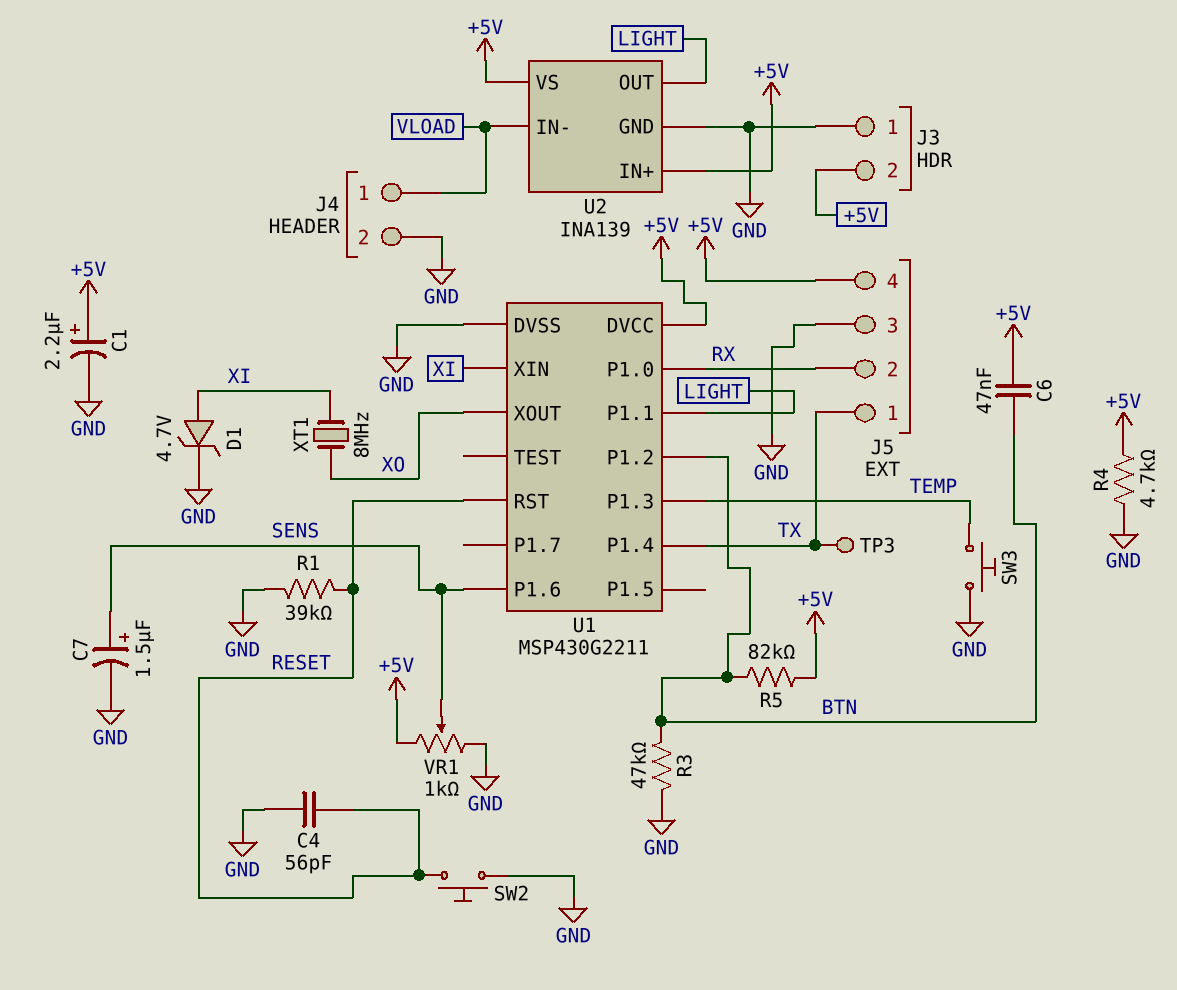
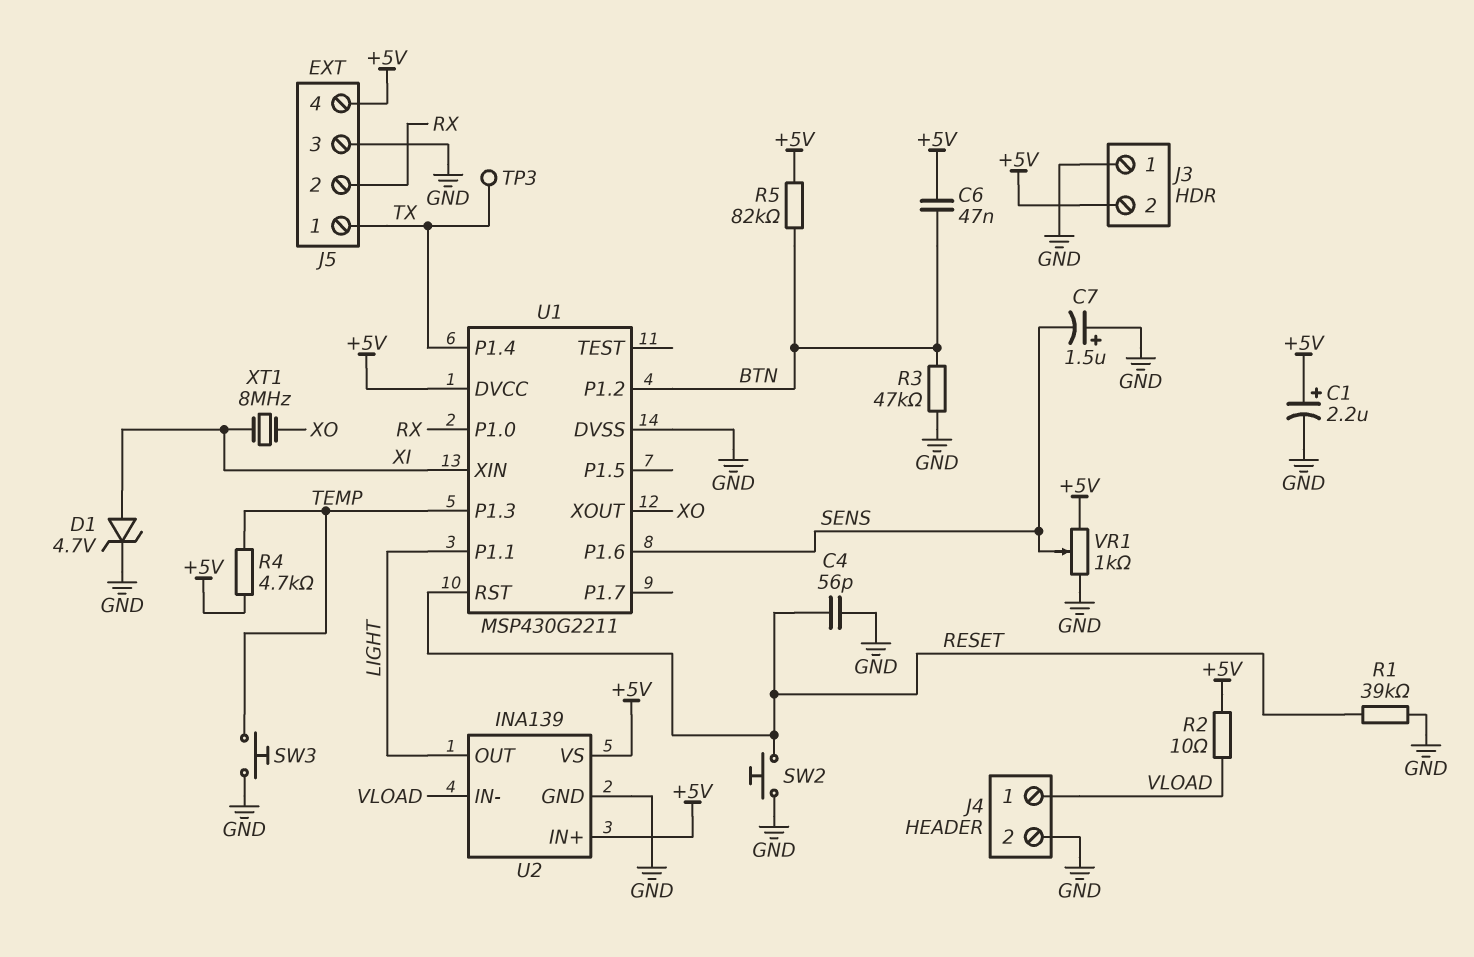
C7: 1.5uF (plus SENS, minus GND) -> 1.5uF (plus GND, minus SENS)
R2: none -> 10 (+5V, VLOAD)
R4: 4.7k (+5V, GND) -> 4.7k (+5V, TEMP)

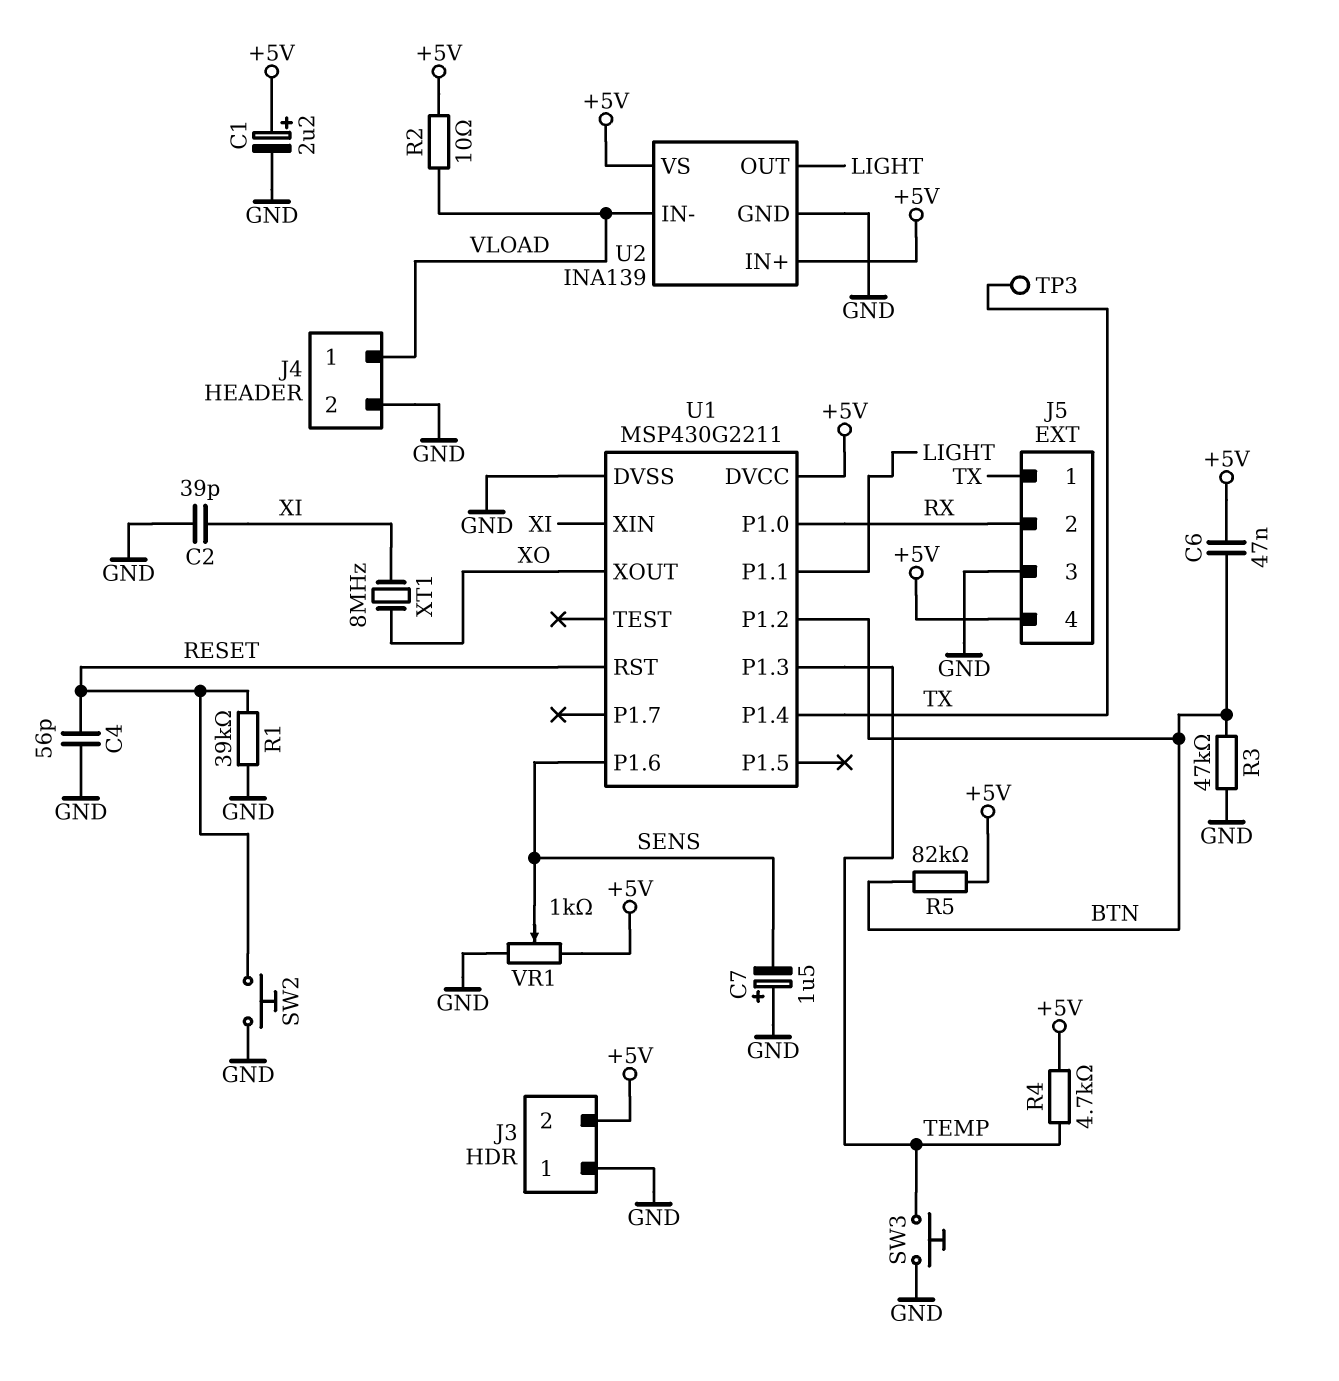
C2: none -> 39pF (GND, XI)
D1: zener 4.7V (A XI, K GND) -> none

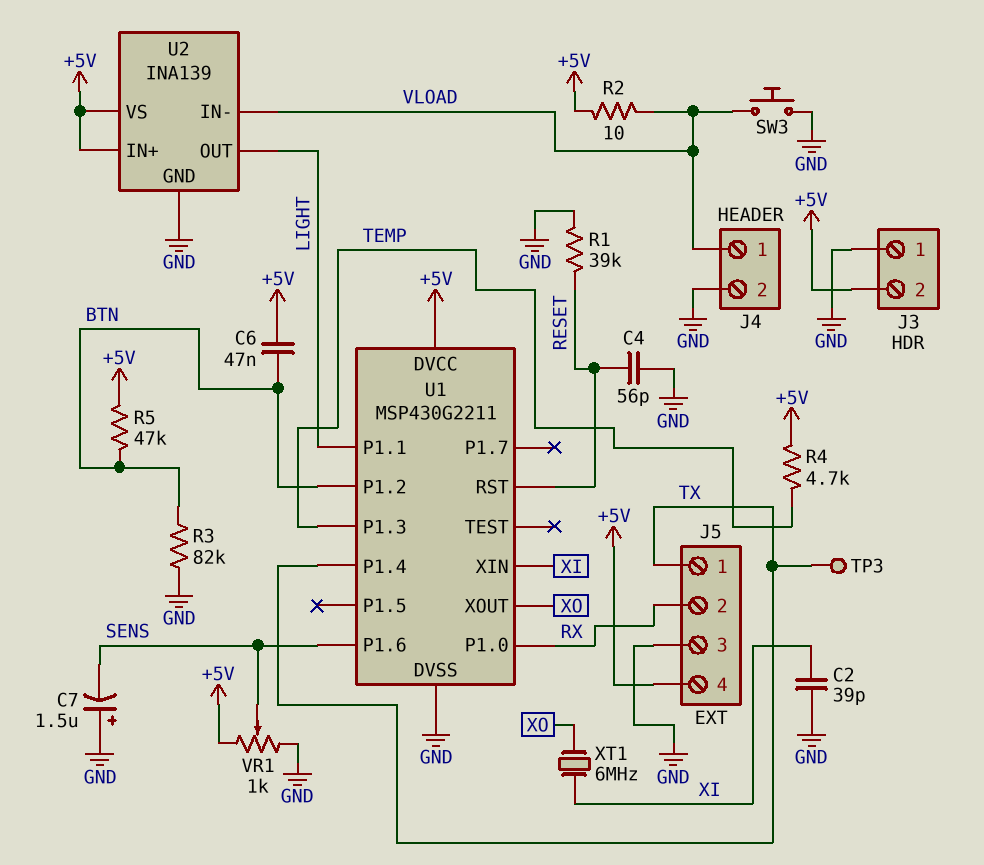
C1: 2.2uF (plus +5V, minus GND) -> none
R3: 47k (BTN, GND) -> 82k (BTN, GND)
R5: 82k (+5V, BTN) -> 47k (+5V, BTN)
SW2: button (GND, RESET) -> none
SW3: button (GND, TEMP) -> button (GND, VLOAD)
XT1: 8MHz (XI, XO) -> 6MHz (XI, XO)

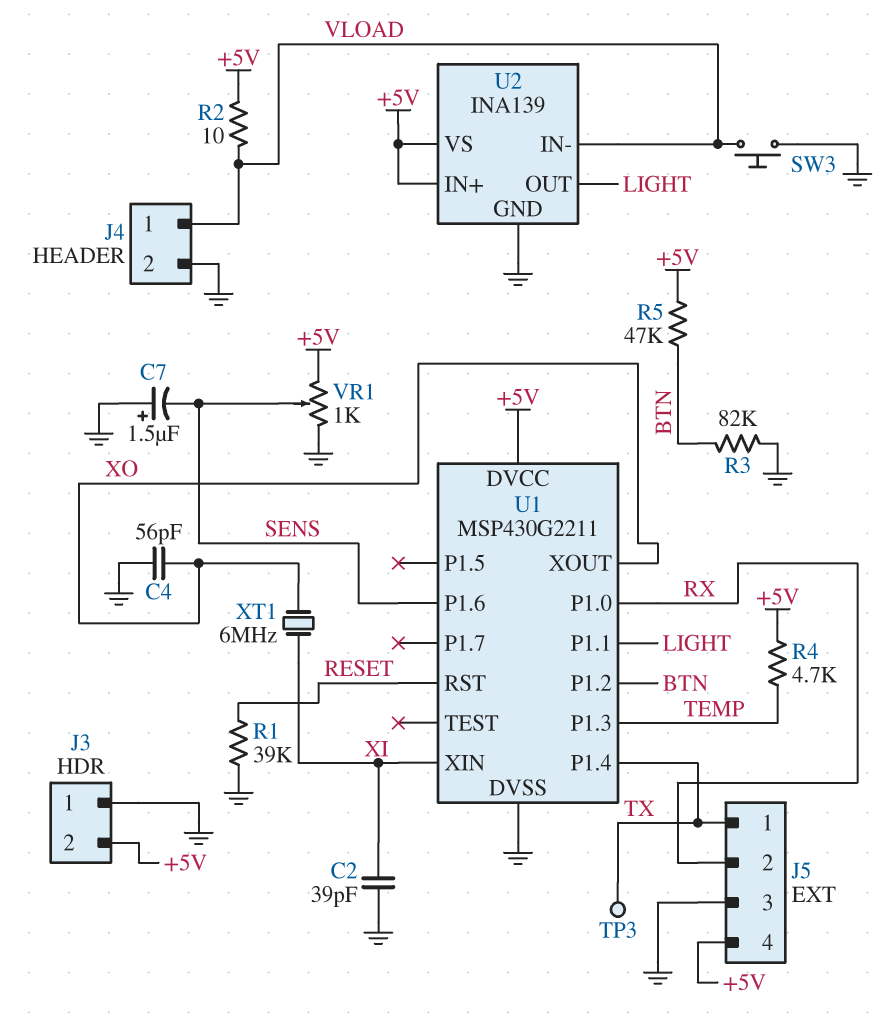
C4: 56pF (GND, RESET) -> 56pF (GND, XO)
C6: 47nF (+5V, BTN) -> none

